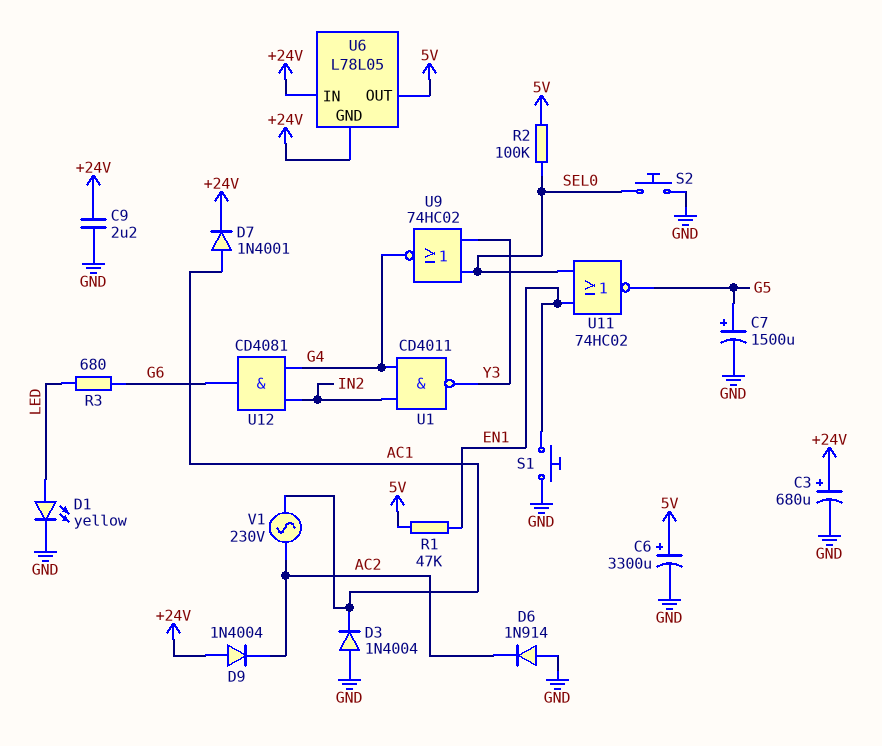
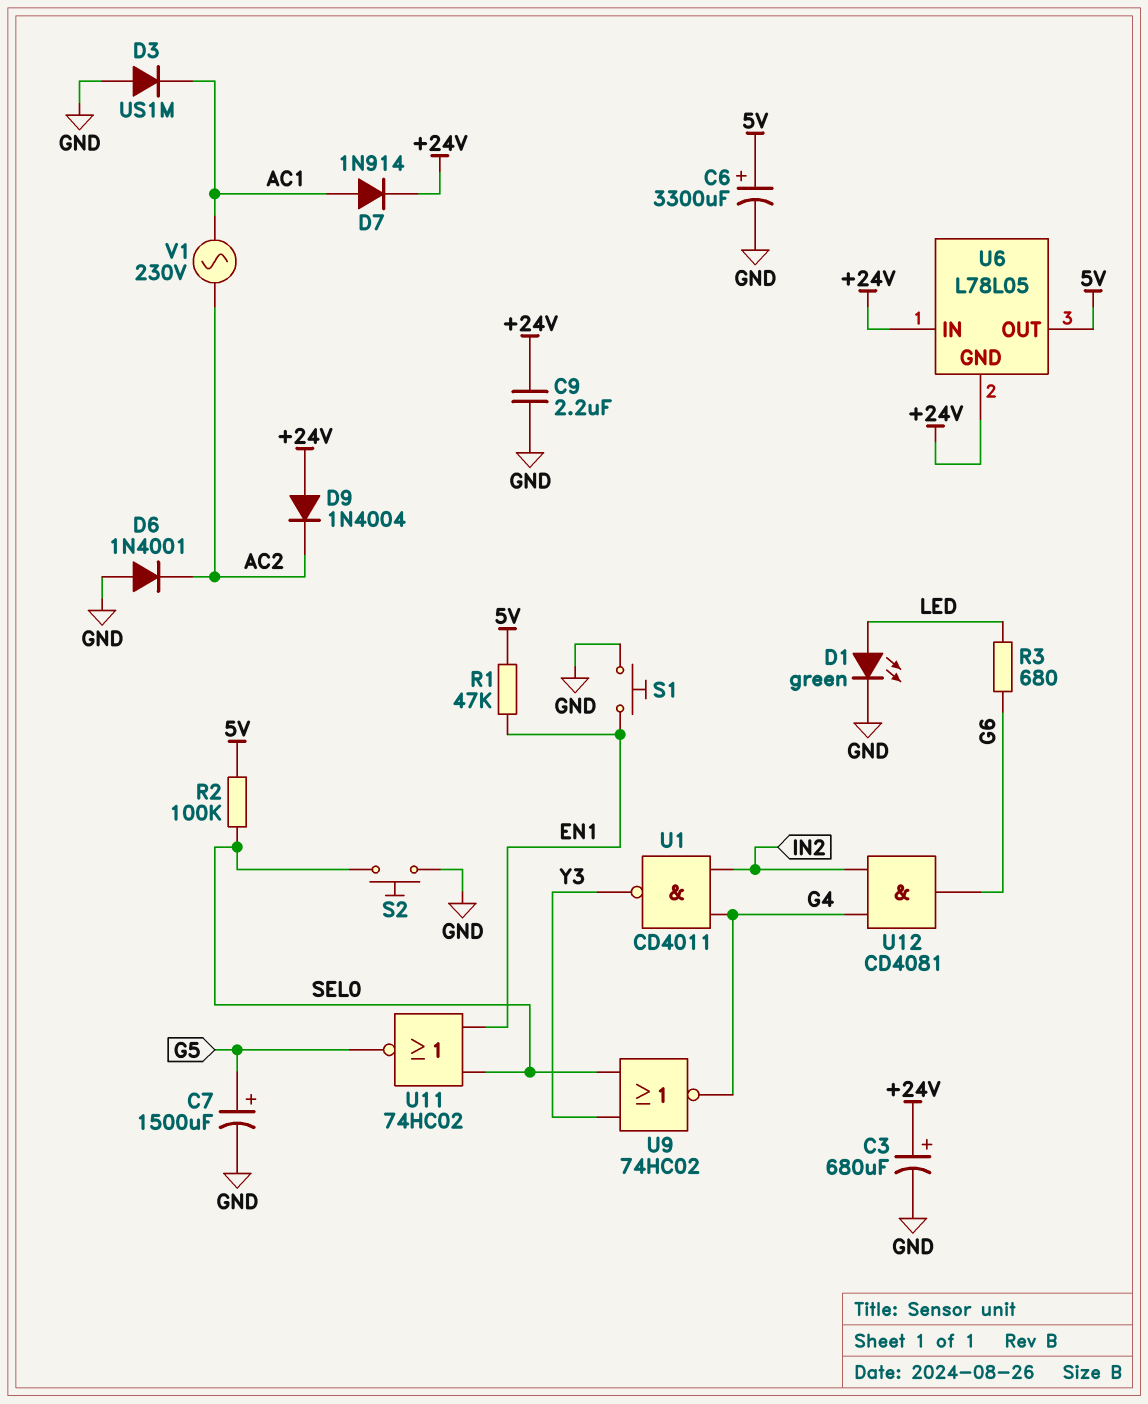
D1: LED yellow (A LED, K GND) -> LED green (A LED, K GND)
D3: diode 1N4004 (A GND, K AC1) -> diode US1M (A GND, K AC1)
D6: diode 1N914 (A GND, K AC2) -> diode 1N4001 (A GND, K AC2)
D7: diode 1N4001 (A AC1, K +24V) -> diode 1N914 (A AC1, K +24V)

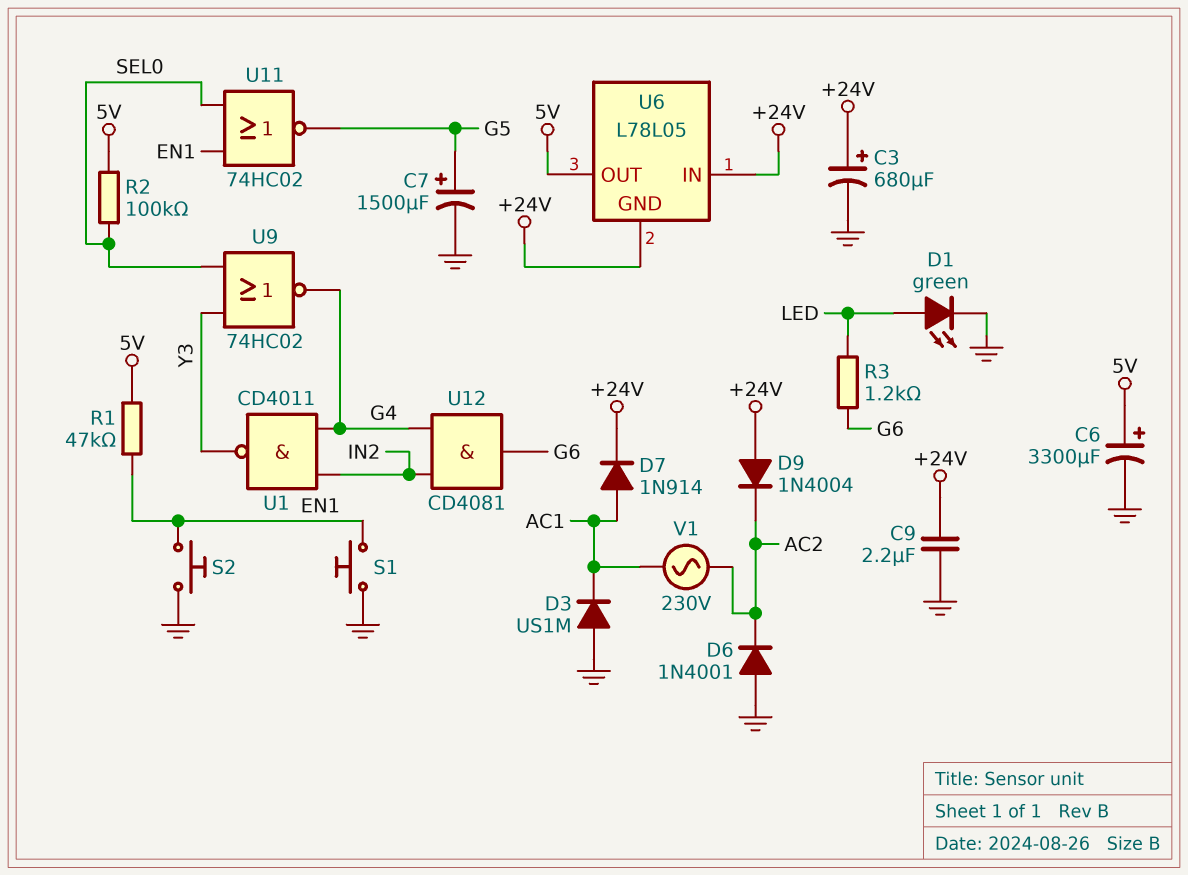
R3: 680 (G6, LED) -> 1.2k (G6, LED)
S2: button (GND, SEL0) -> button (EN1, GND)

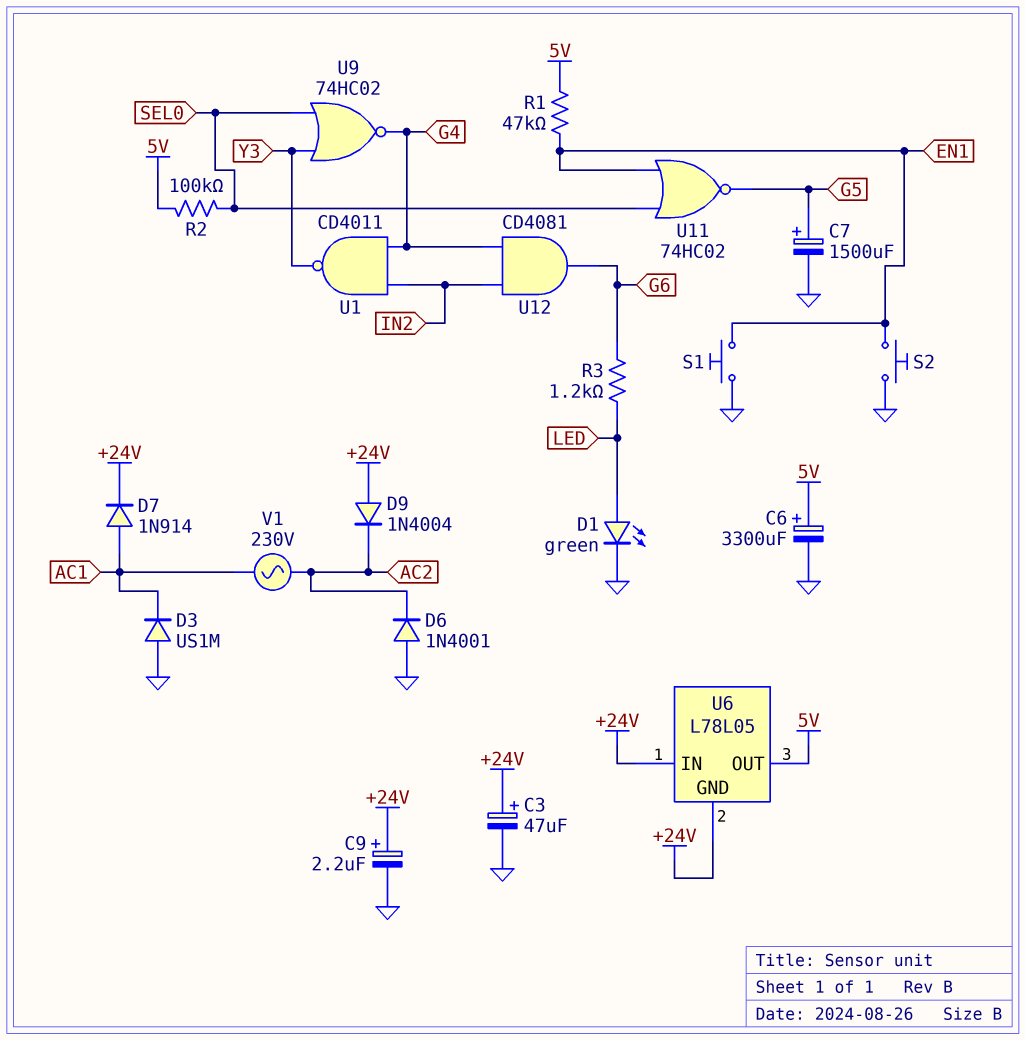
C3: 680uF (plus +24V, minus GND) -> 47uF (plus +24V, minus GND)
C9: 2.2uF (+24V, GND) -> 2.2uF (plus +24V, minus GND)

